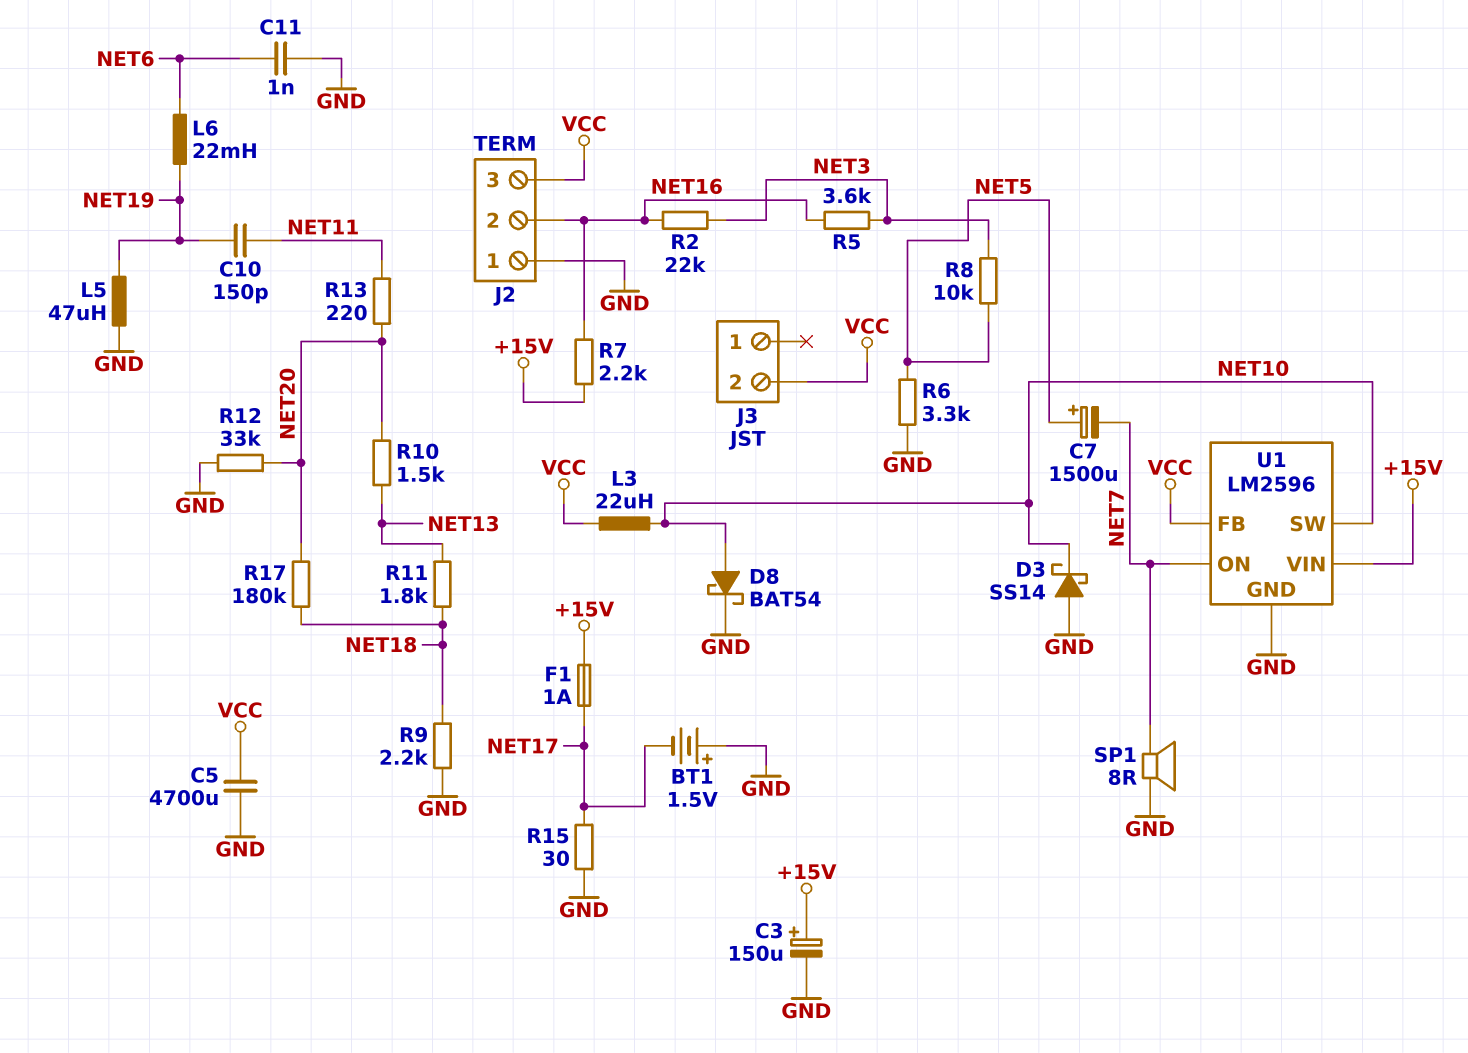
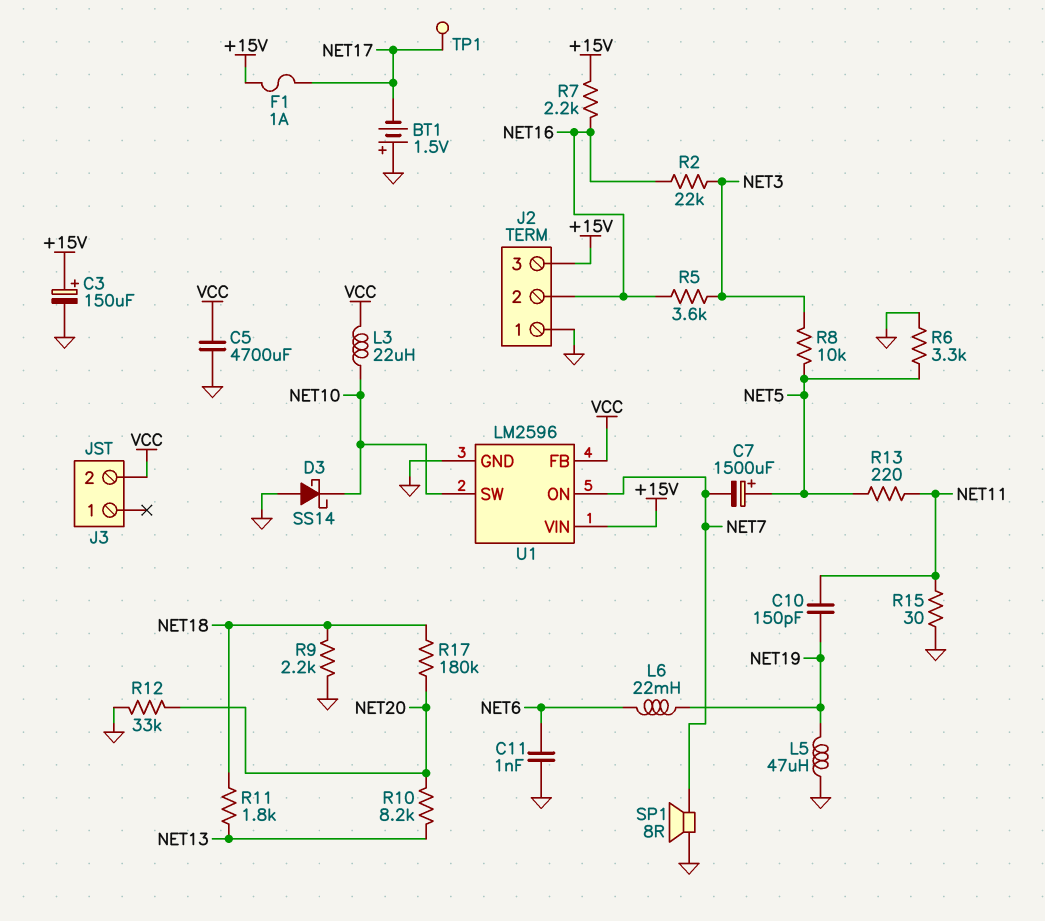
D8: schottky BAT54 (A NET10, K GND) -> none
J2 pin 3: VCC -> +15V
R10: 1.5k (NET13, NET20) -> 8.2k (NET13, NET20)
R13: 220 (NET11, NET20) -> 220 (NET5, NET11)
R15: 30 (GND, NET17) -> 30 (GND, NET11)
TP1: none -> test point (NET17)

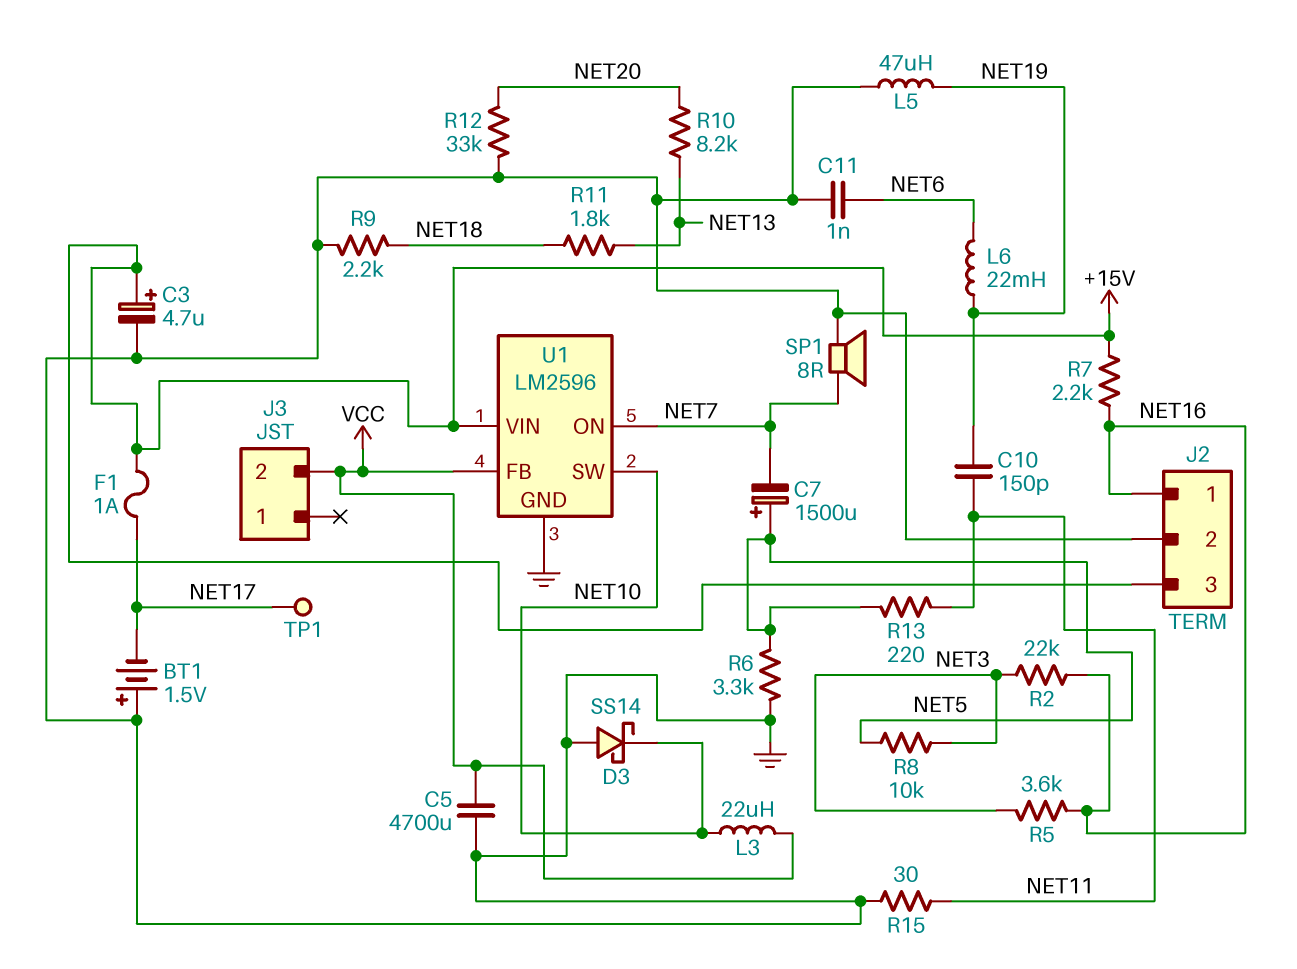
C3: 150uF (plus +15V, minus GND) -> 4.7uF (plus +15V, minus GND)
J2 pin 1: GND -> NET16
J2 pin 2: NET16 -> GND
R17: 180k (NET18, NET20) -> none

